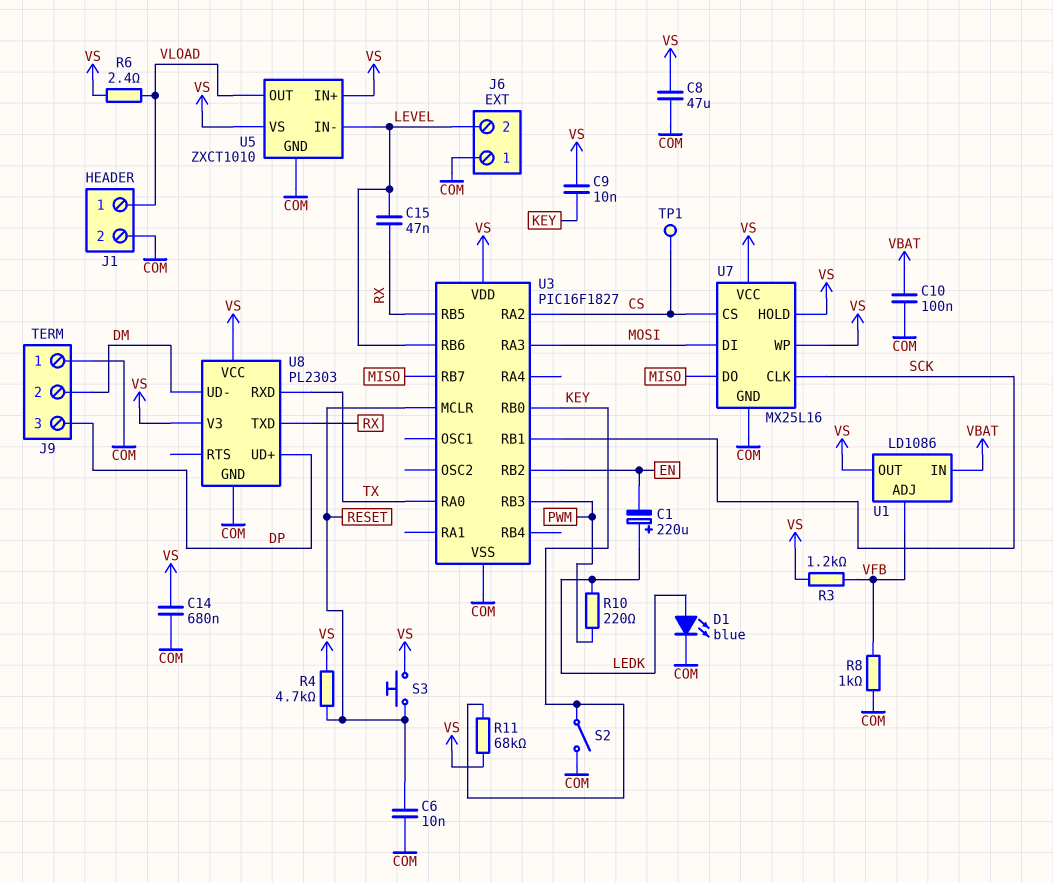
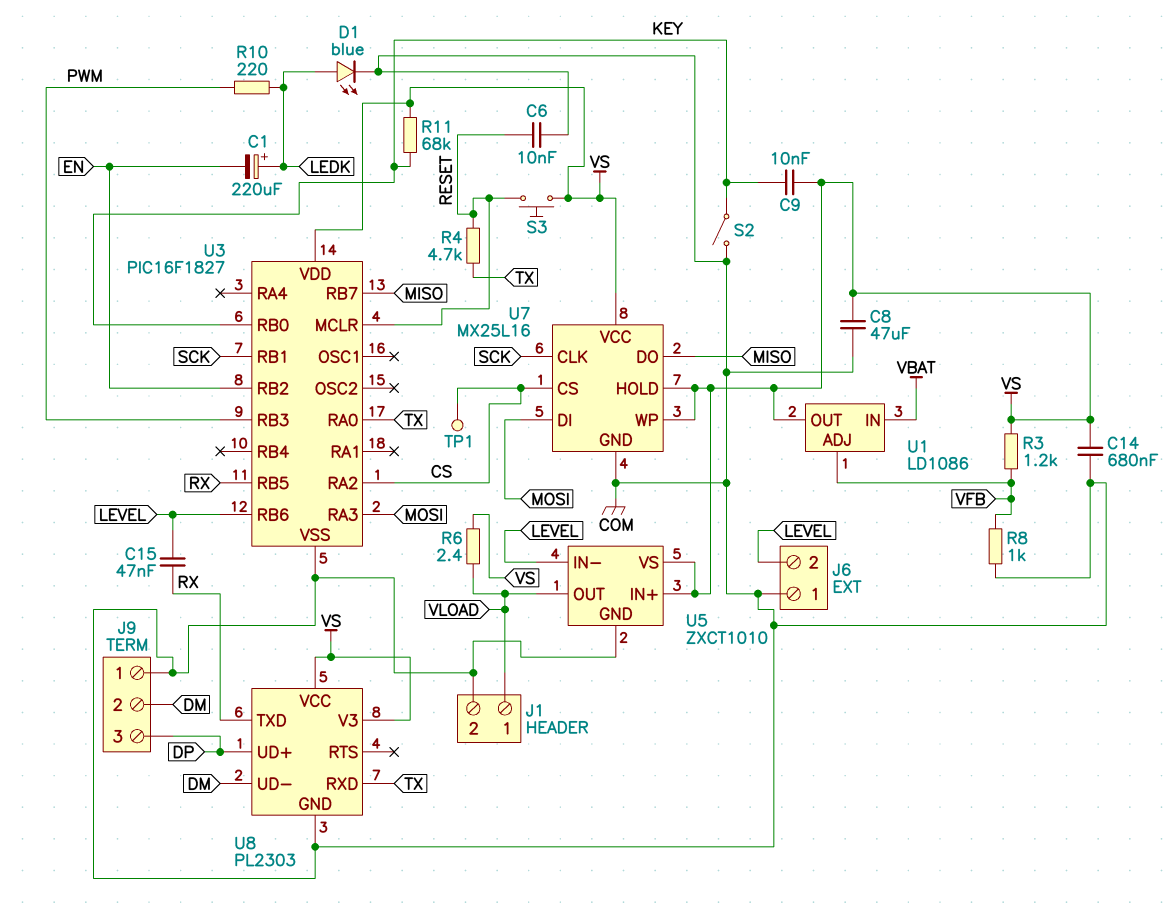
C10: 100nF (COM, VBAT) -> none
R4: 4.7k (RESET, VS) -> 4.7k (RESET, TX)

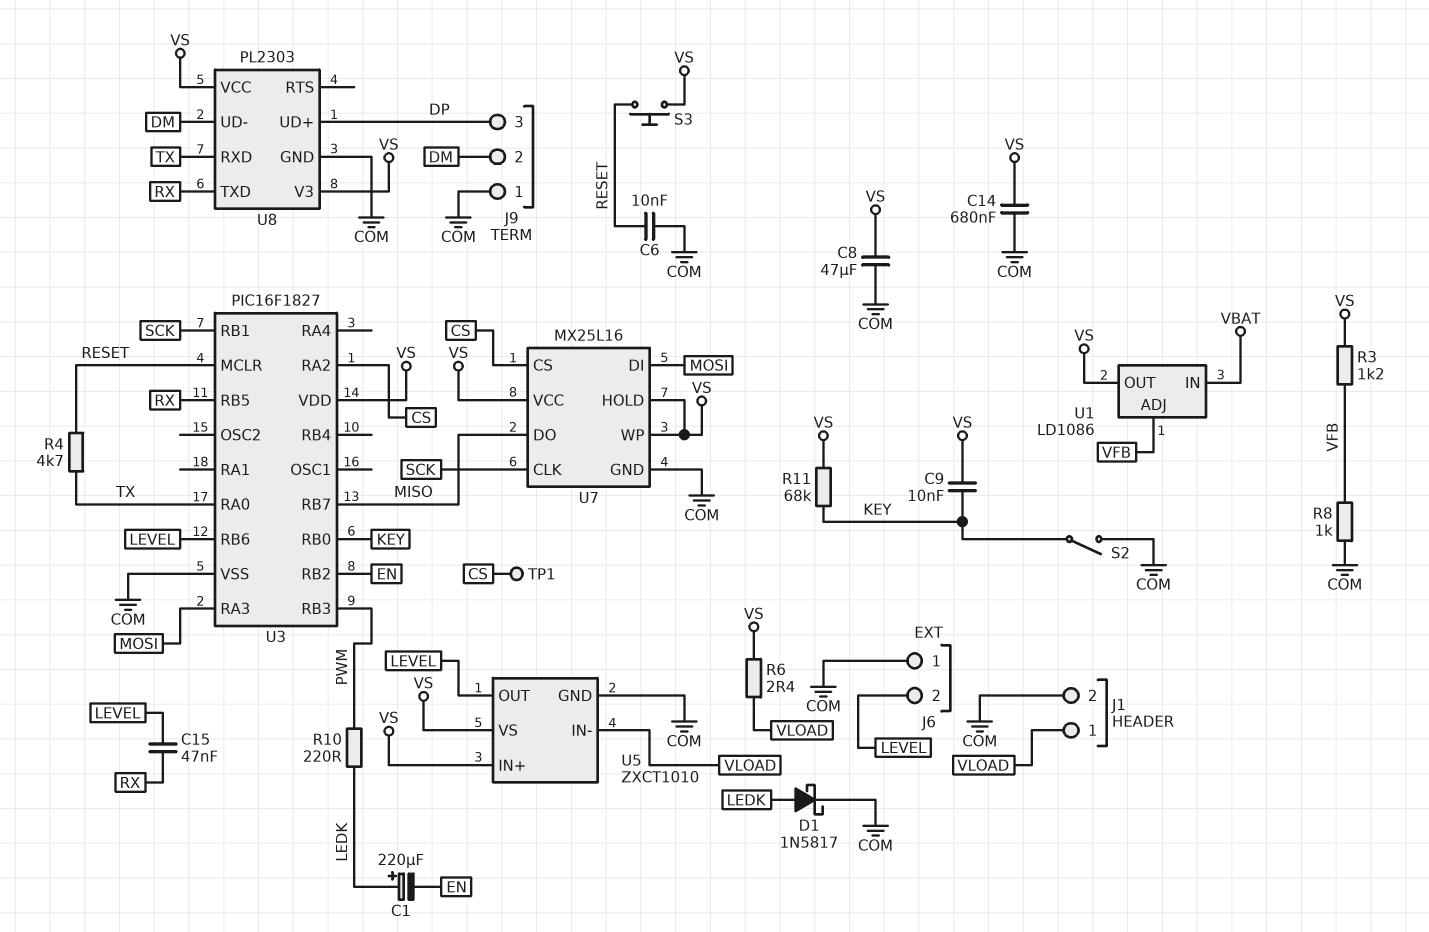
D1: LED blue (A LEDK, K COM) -> schottky 1N5817 (A LEDK, K COM)
U5 pin IN-: LEVEL -> VLOAD
U5 pin OUT: VLOAD -> LEVEL

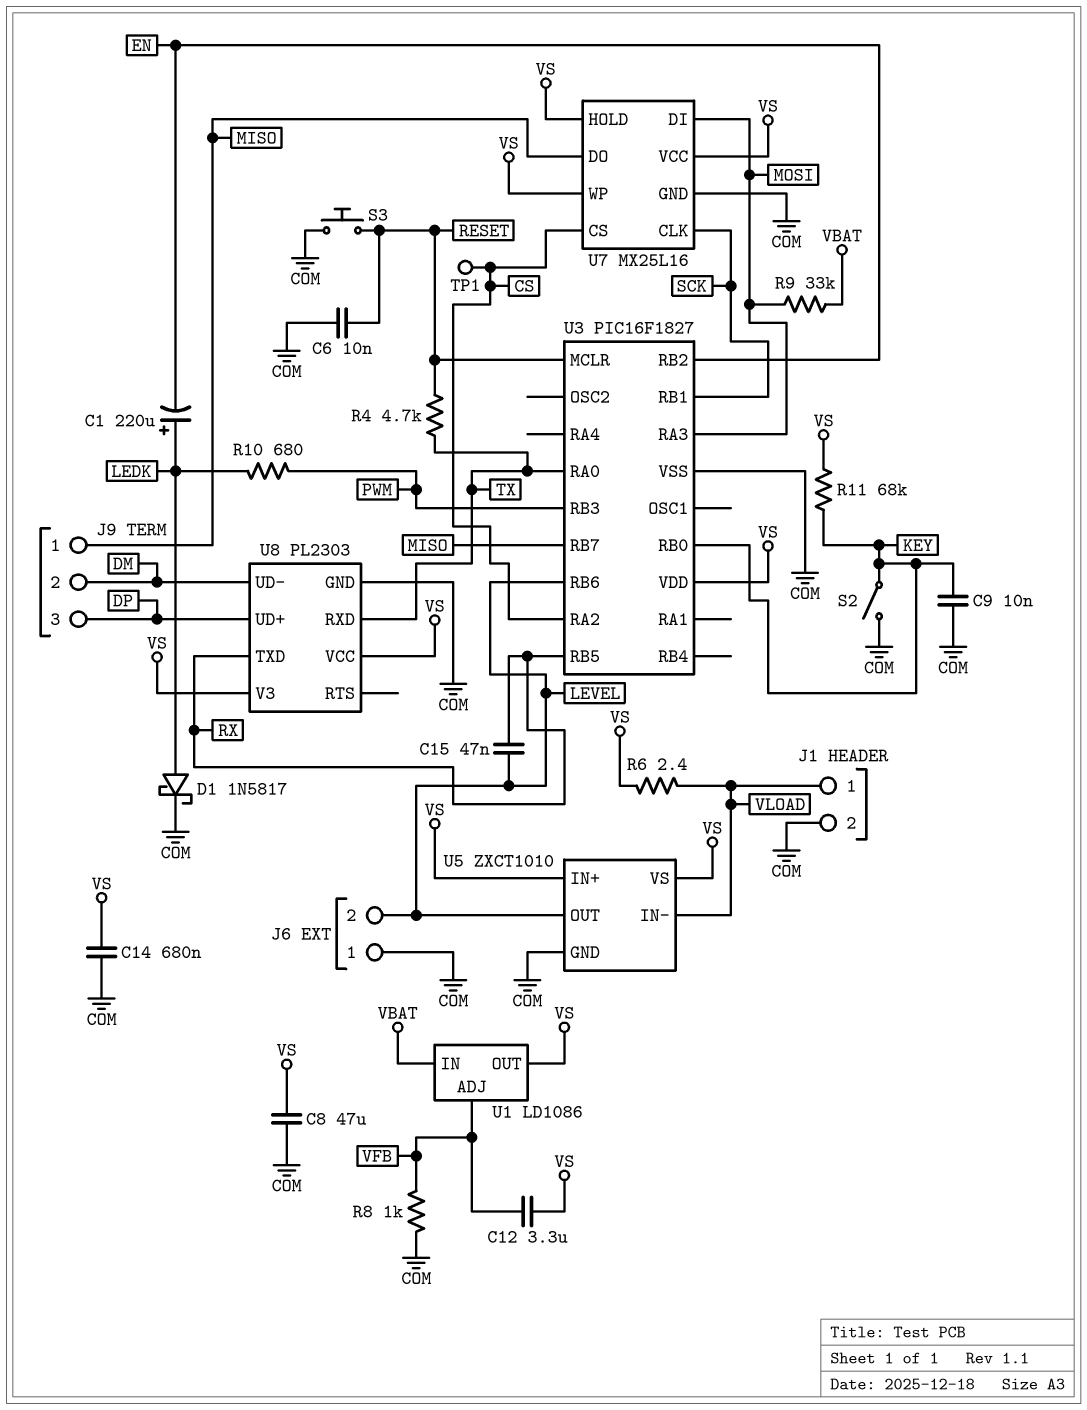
C9: 10nF (KEY, VS) -> 10nF (COM, KEY)
C12: none -> 3.3uF (VFB, VS)
J9 pin 1: COM -> MISO
R3: 1.2k (VFB, VS) -> none
R9: none -> 33k (MOSI, VBAT)
R10: 220 (LEDK, PWM) -> 680 (LEDK, PWM)
S3: button (RESET, VS) -> button (COM, RESET)

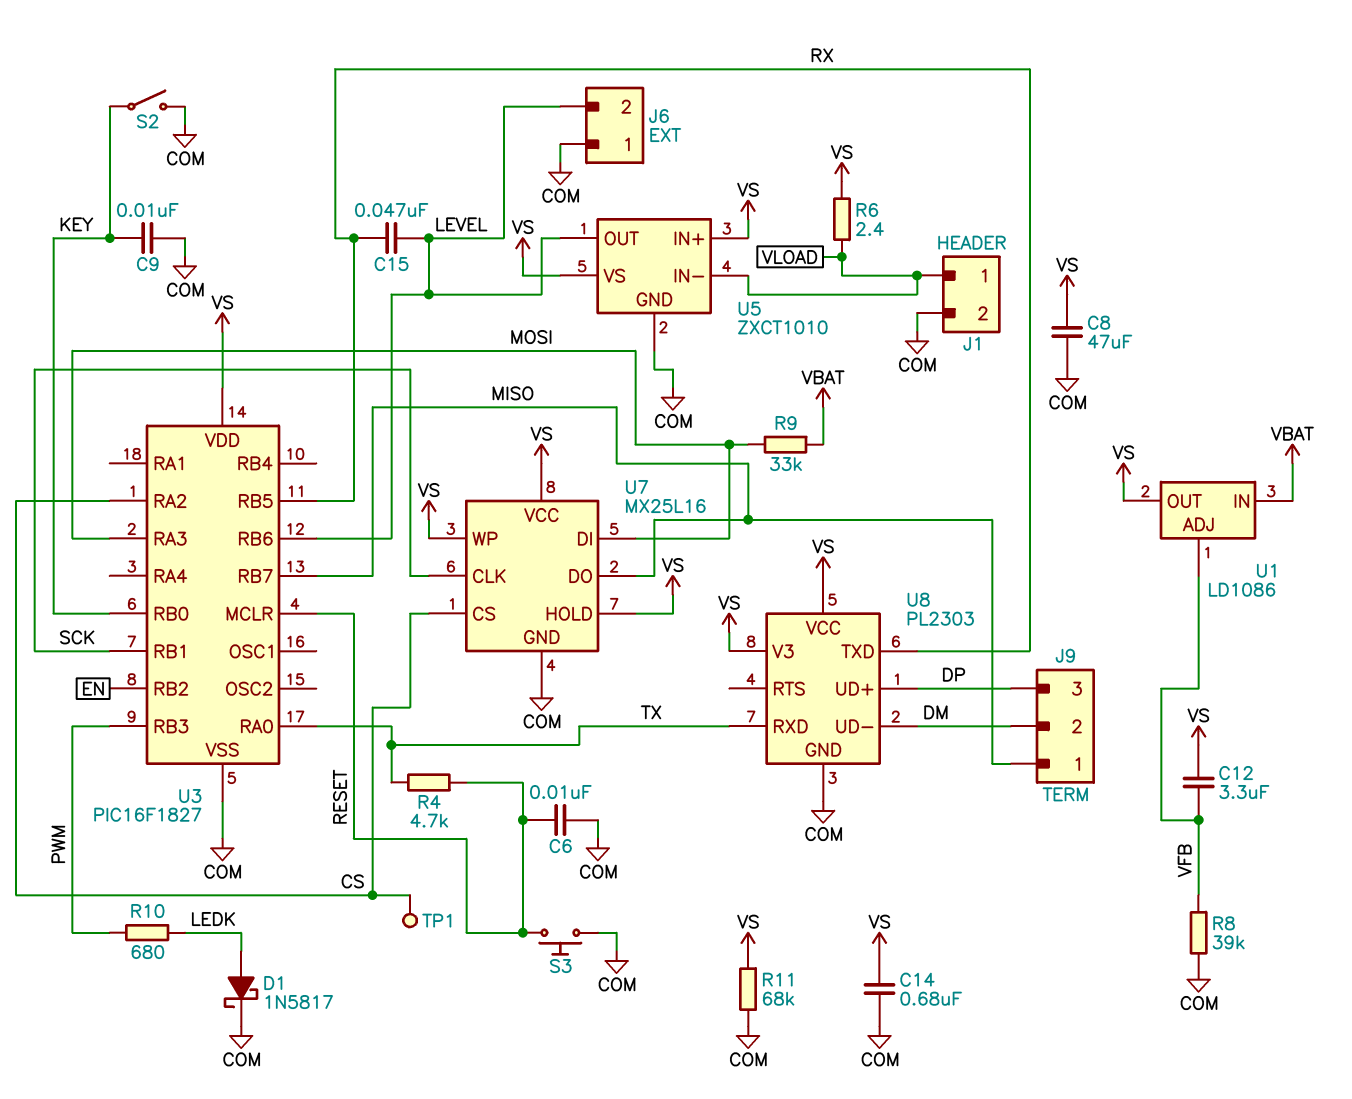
C1: 220uF (plus LEDK, minus EN) -> none
R8: 1k (COM, VFB) -> 39k (COM, VFB)
R11: 68k (KEY, VS) -> 68k (COM, VS)

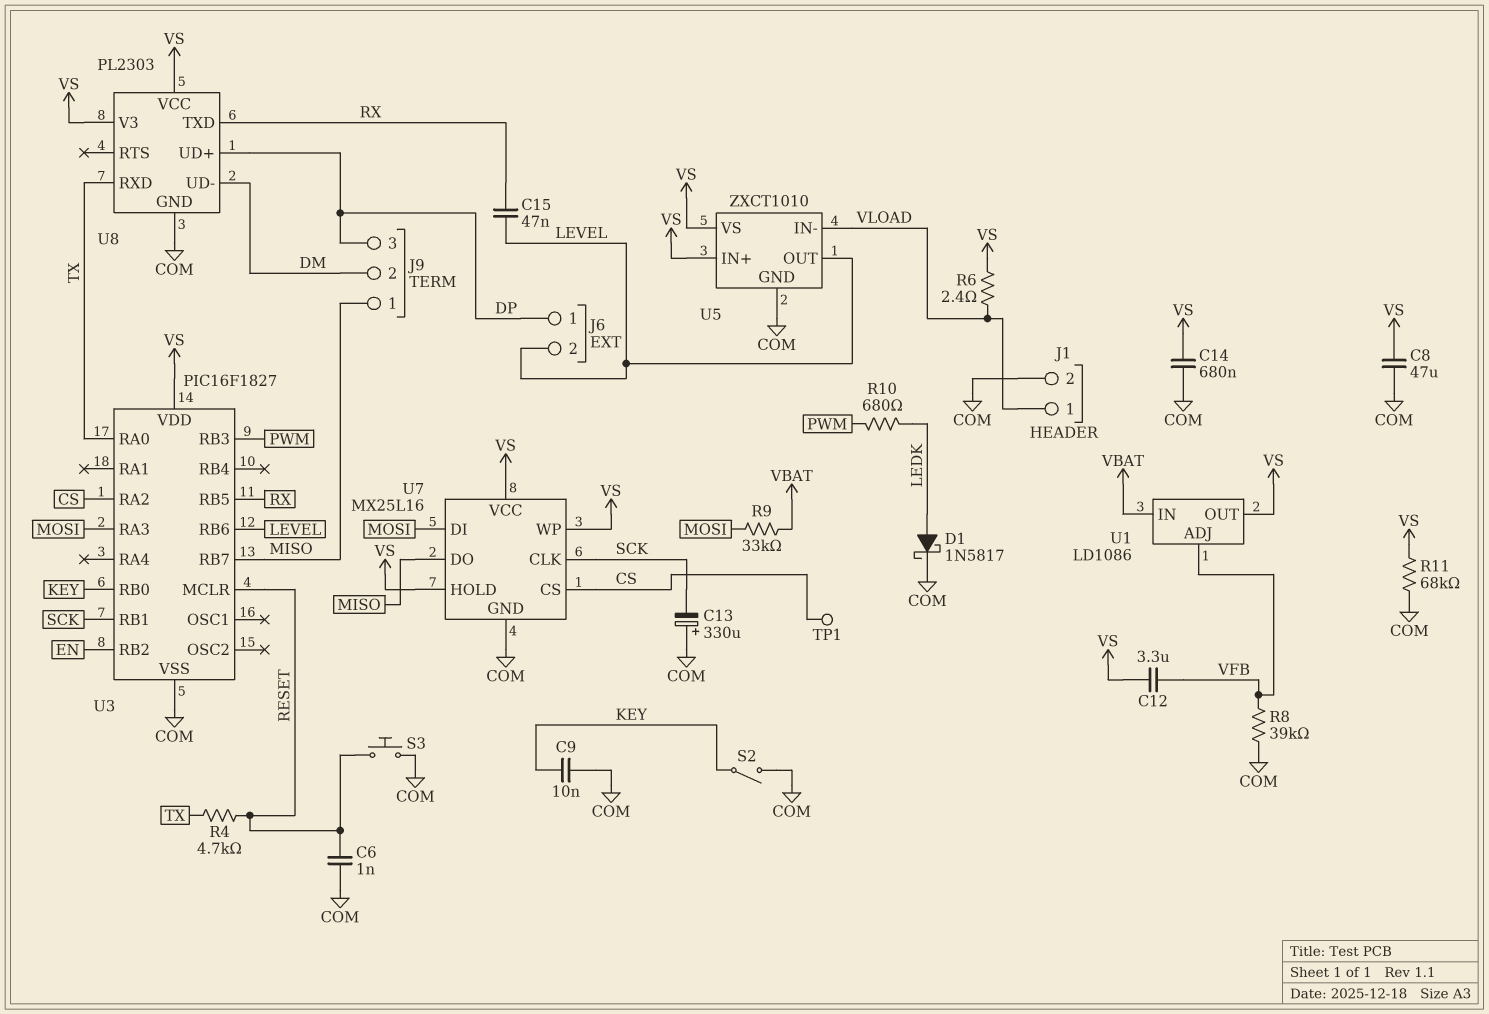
C6: 10nF (COM, RESET) -> 1nF (COM, RESET)
C13: none -> 330uF (plus COM, minus SCK)
J6 pin 1: COM -> DP

